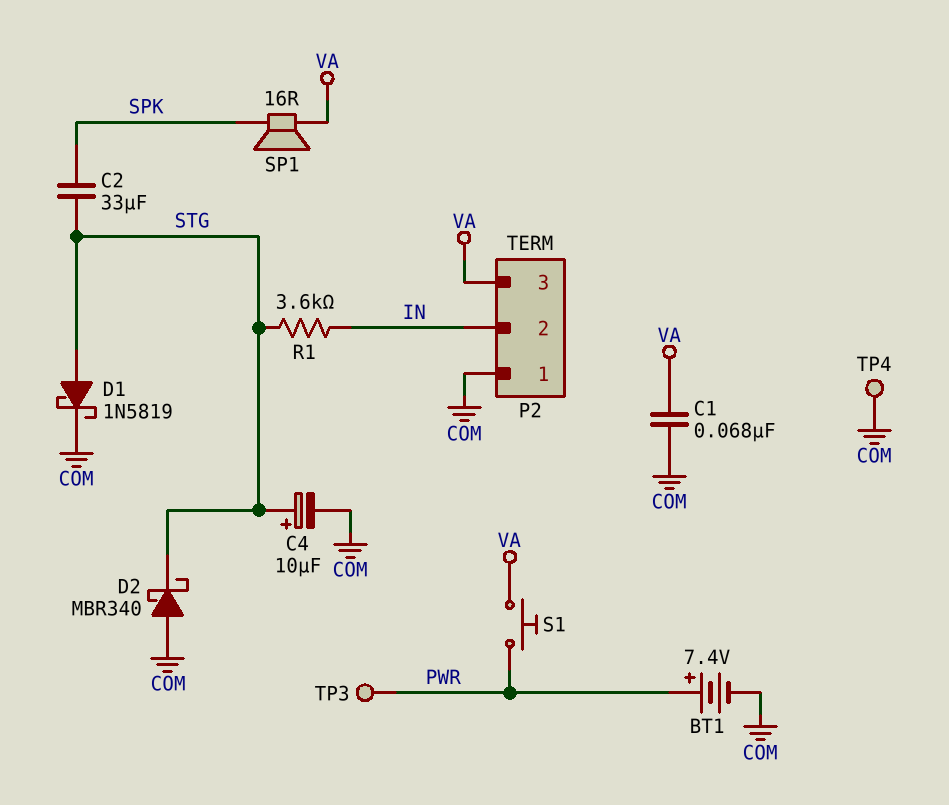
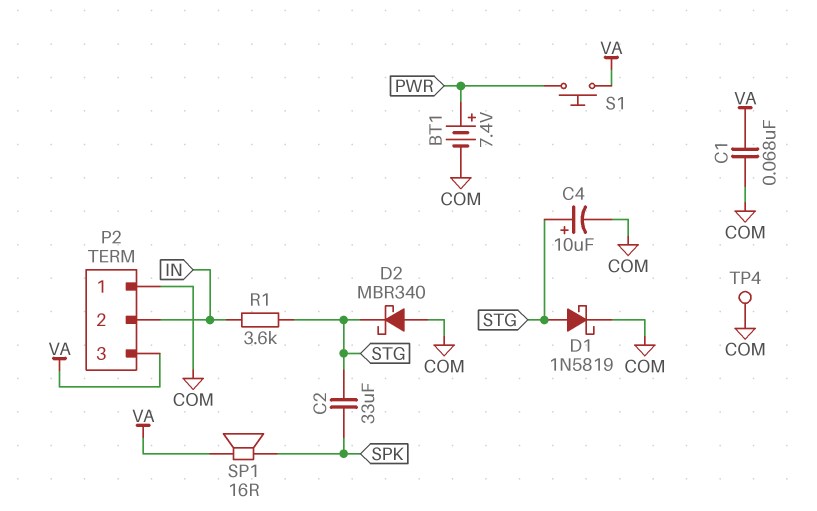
TP3: test point (PWR) -> none

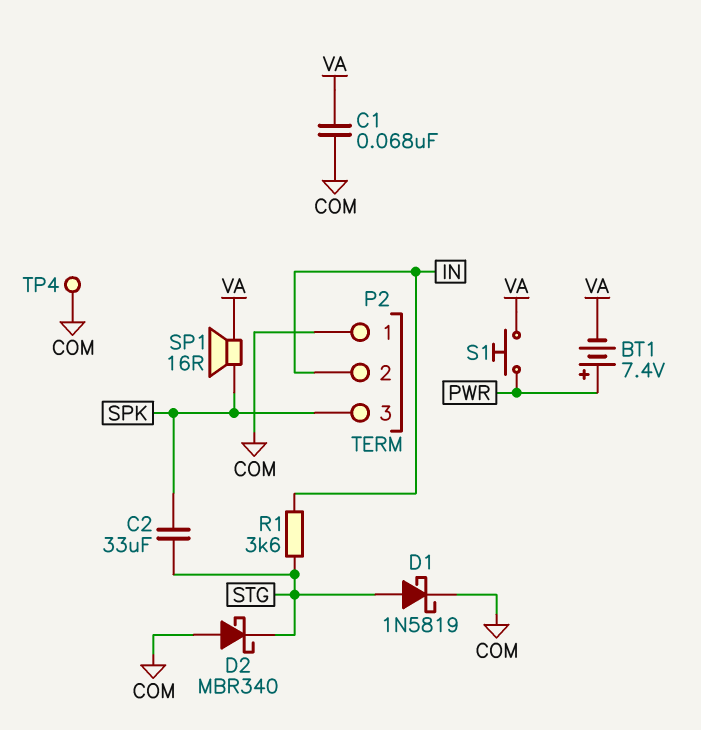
BT1: 7.4V (plus PWR, minus COM) -> 7.4V (plus PWR, minus VA)
C4: 10uF (plus STG, minus COM) -> none
P2 pin 3: VA -> SPK

